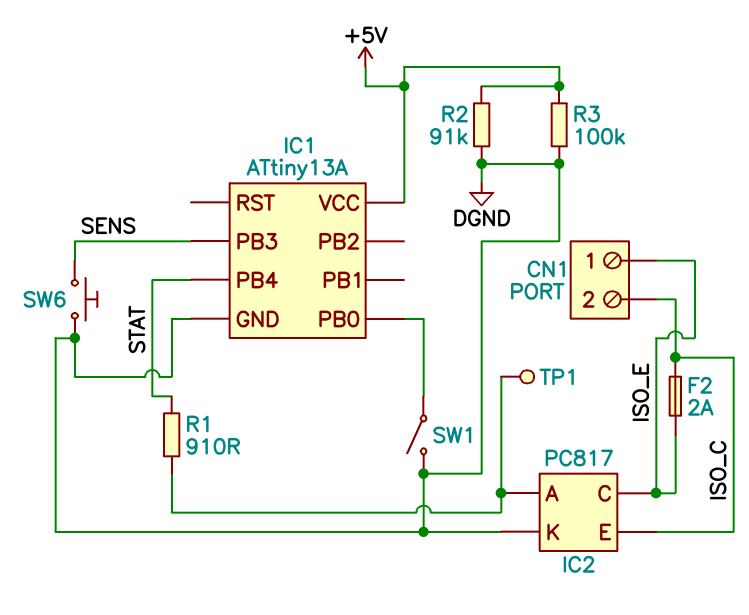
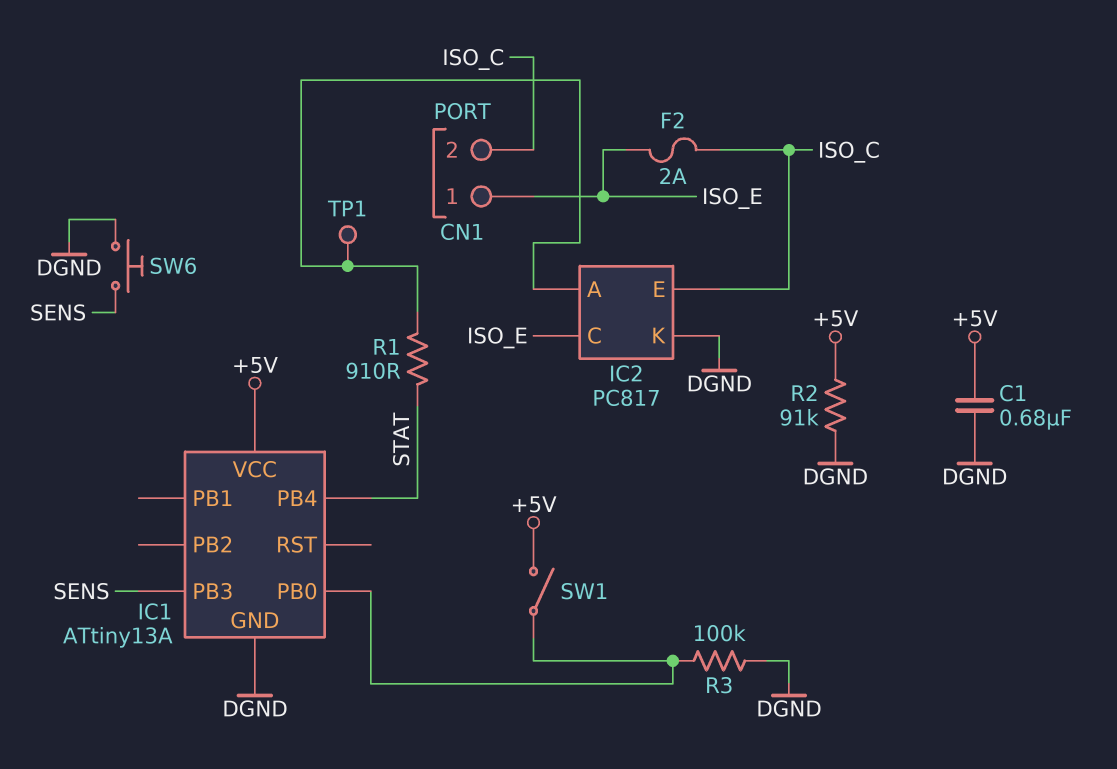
C1: none -> 680nF (+5V, DGND)
R3: 100k (+5V, DGND) -> 100k (DGND, IC1/PB0)
SW1: switch (DGND, IC1/PB0) -> switch (+5V, IC1/PB0)

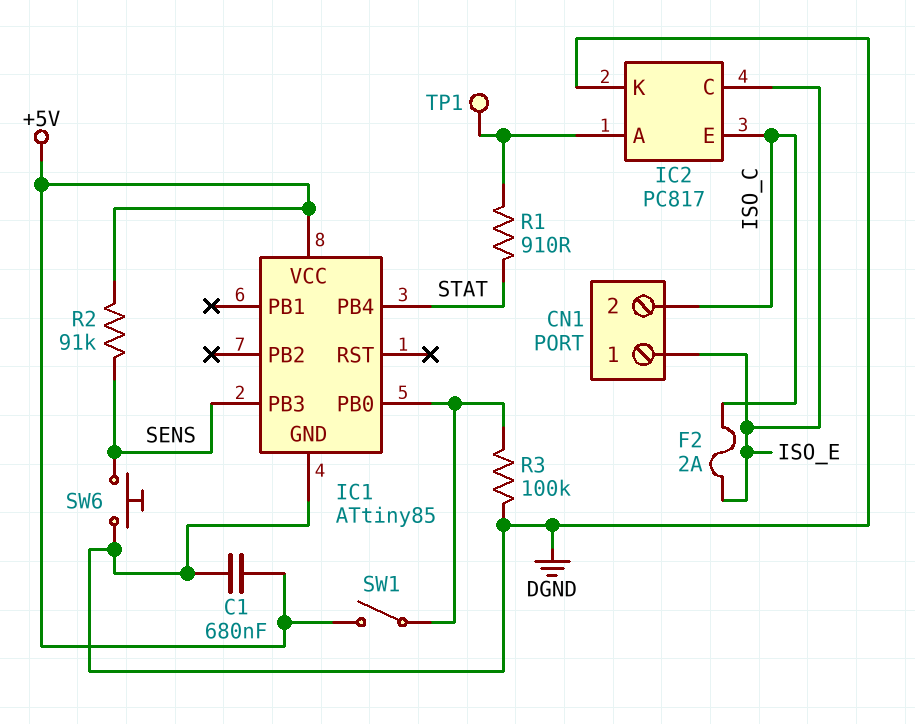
IC1: ATtiny13A -> ATtiny85
R2: 91k (+5V, DGND) -> 91k (+5V, SENS)

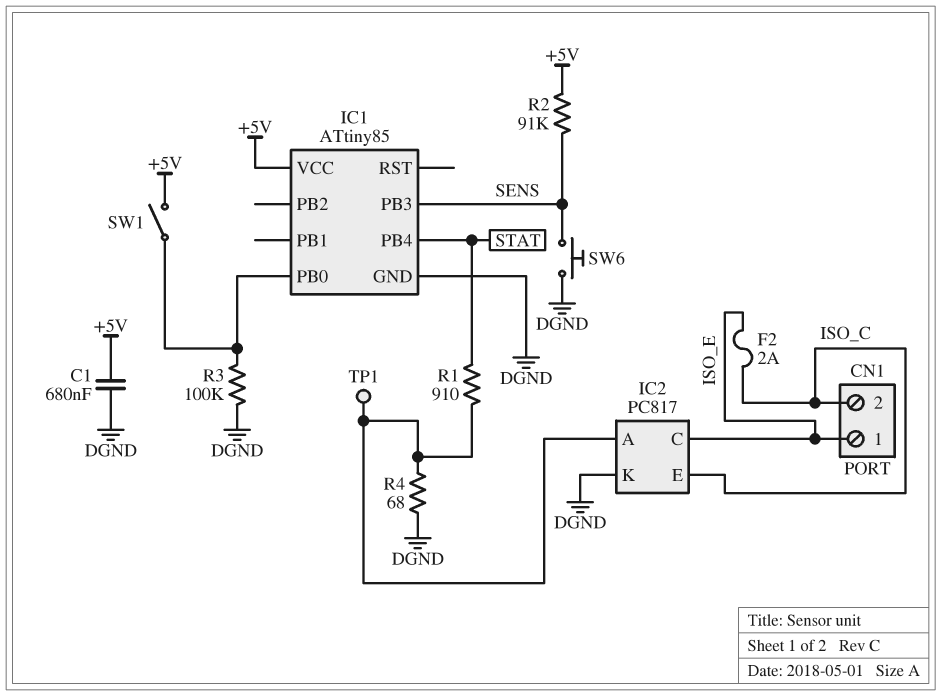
R4: none -> 68 (DGND, IC2/A)

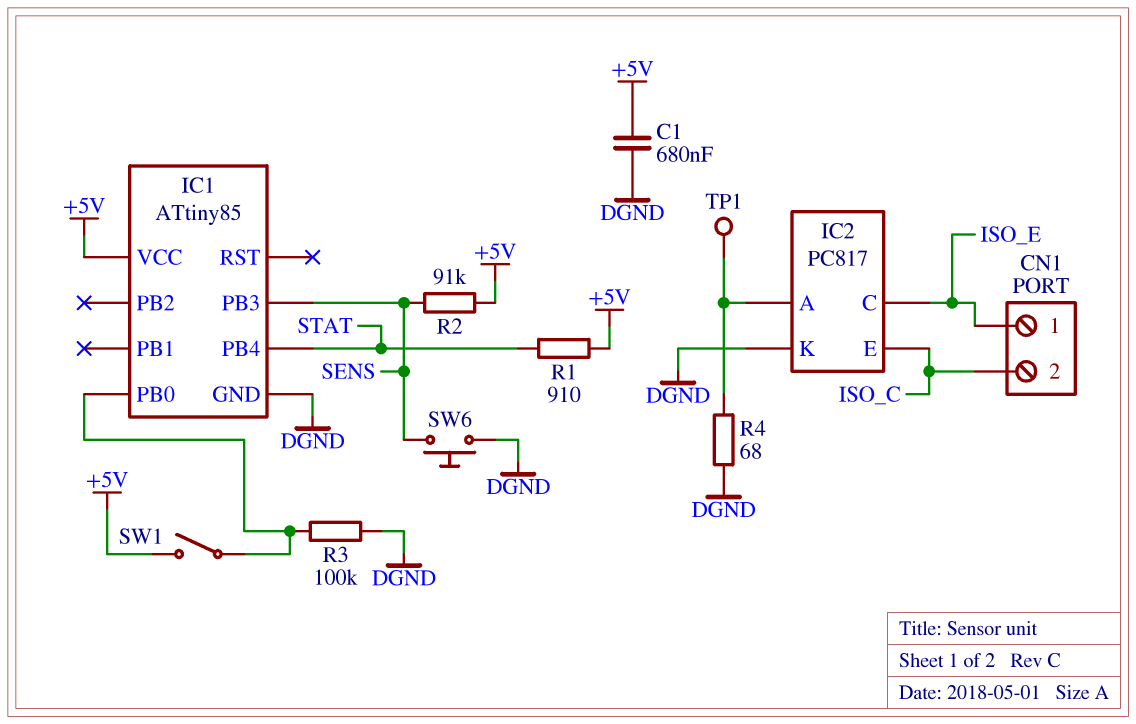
F2: 2A (ISO_C, ISO_E) -> none
R1: 910 (IC2/A, STAT) -> 910 (+5V, STAT)

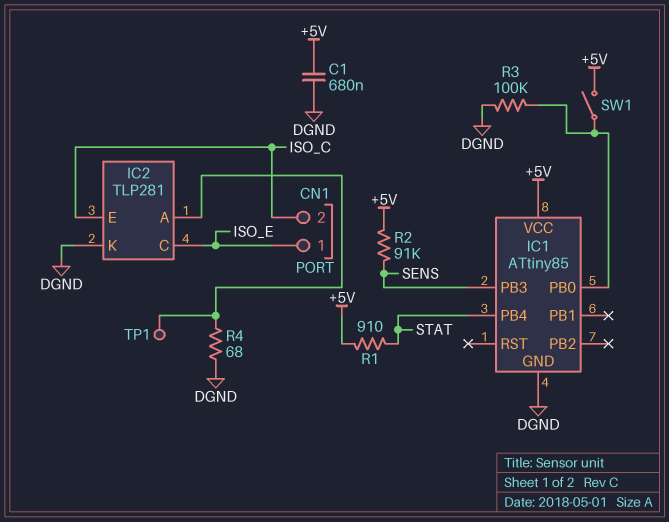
IC2: PC817 -> TLP281
SW6: button (DGND, SENS) -> none

